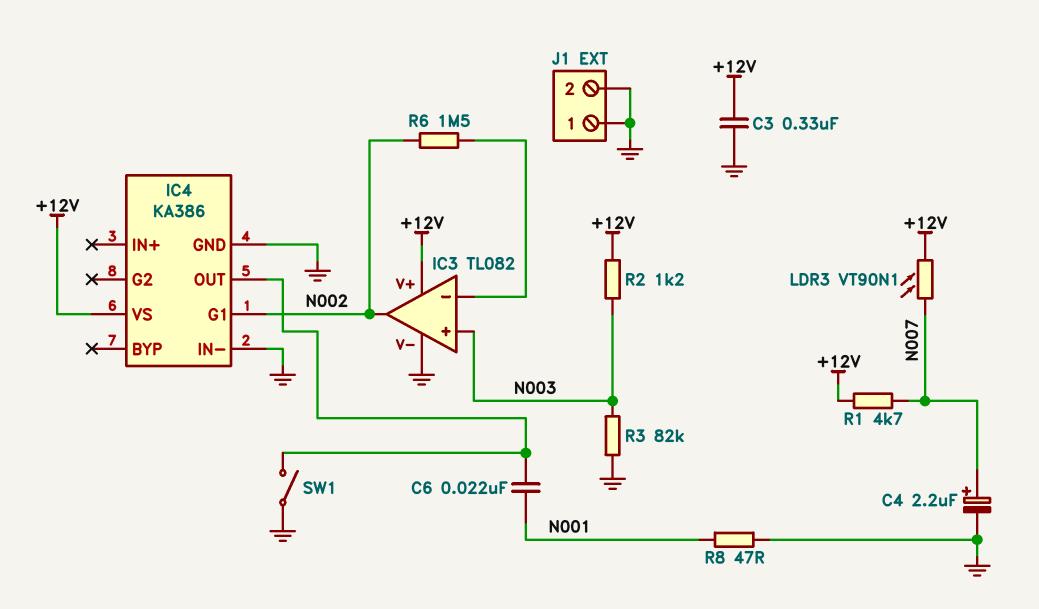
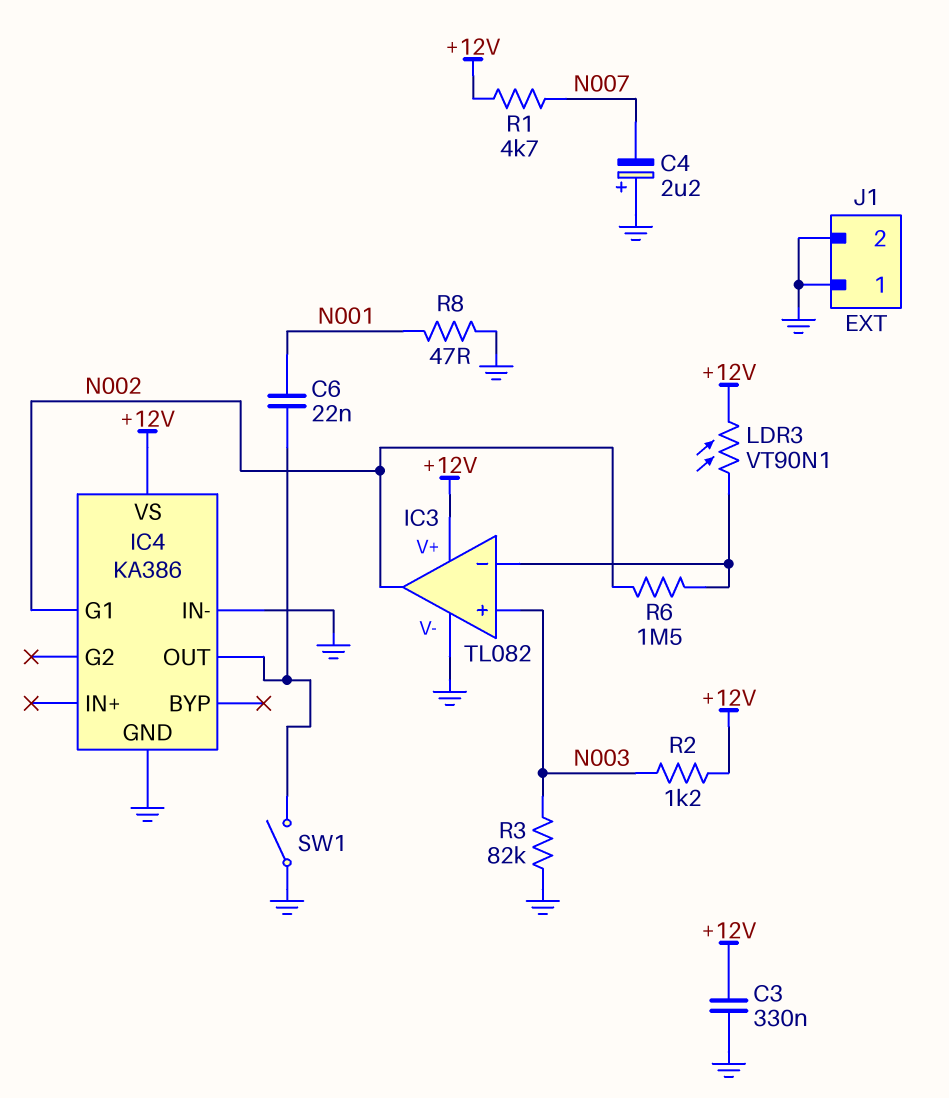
C4: 2.2uF (plus N007, minus GND) -> 2.2uF (plus GND, minus N007)
LDR3: VT90N1 (+12V, N007) -> VT90N1 (+12V, IC3/in-)

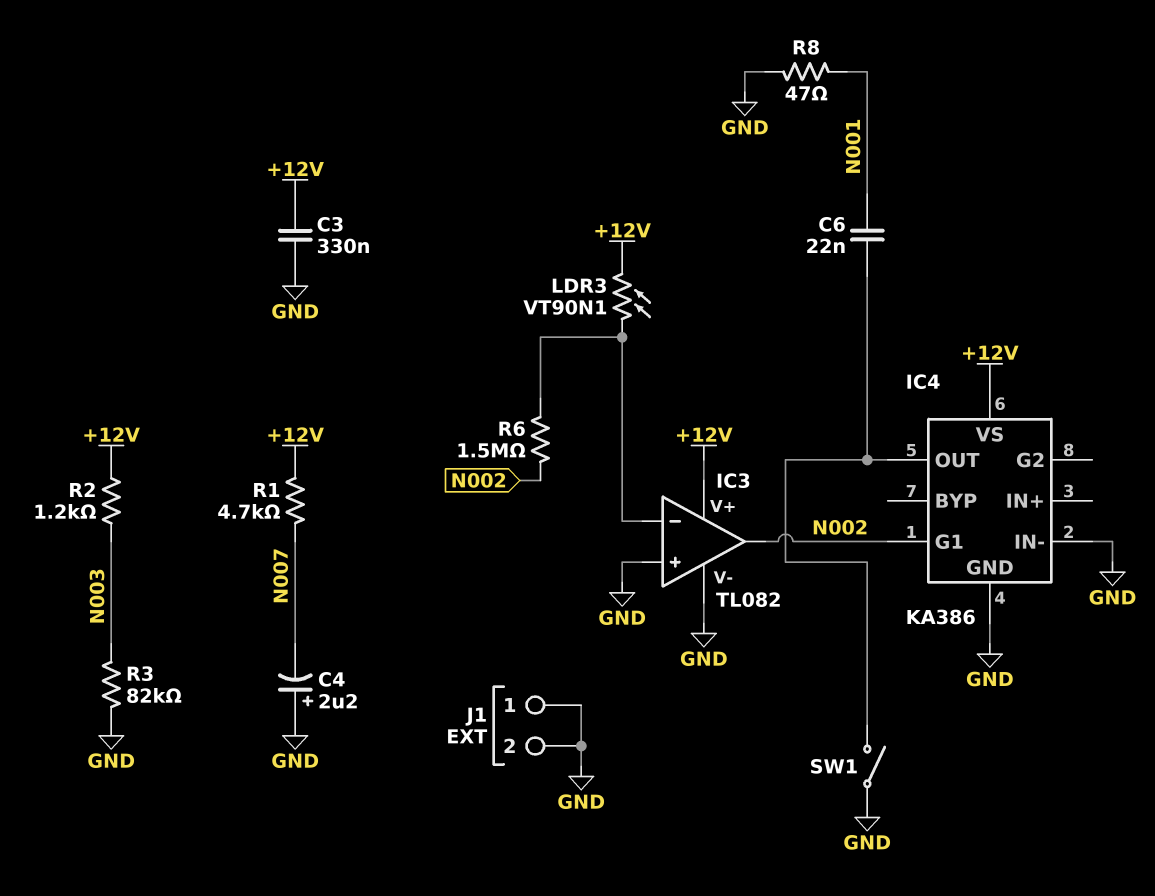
IC3 pin in+: N003 -> GND

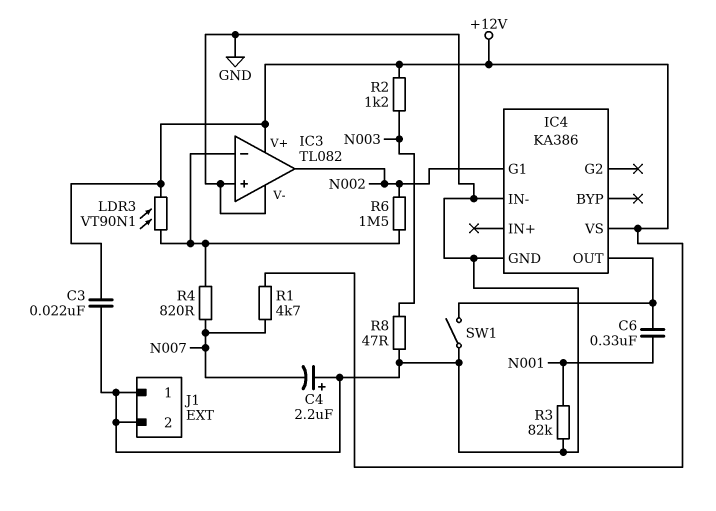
C3: 330nF (+12V, GND) -> 22nF (+12V, GND)
C6: 22nF (IC4/OUT, N001) -> 330nF (IC4/OUT, N001)
R3: 82k (GND, N003) -> 82k (GND, N001)
R4: none -> 820 (IC3/in-, N007)
R8: 47 (GND, N001) -> 47 (GND, N003)

